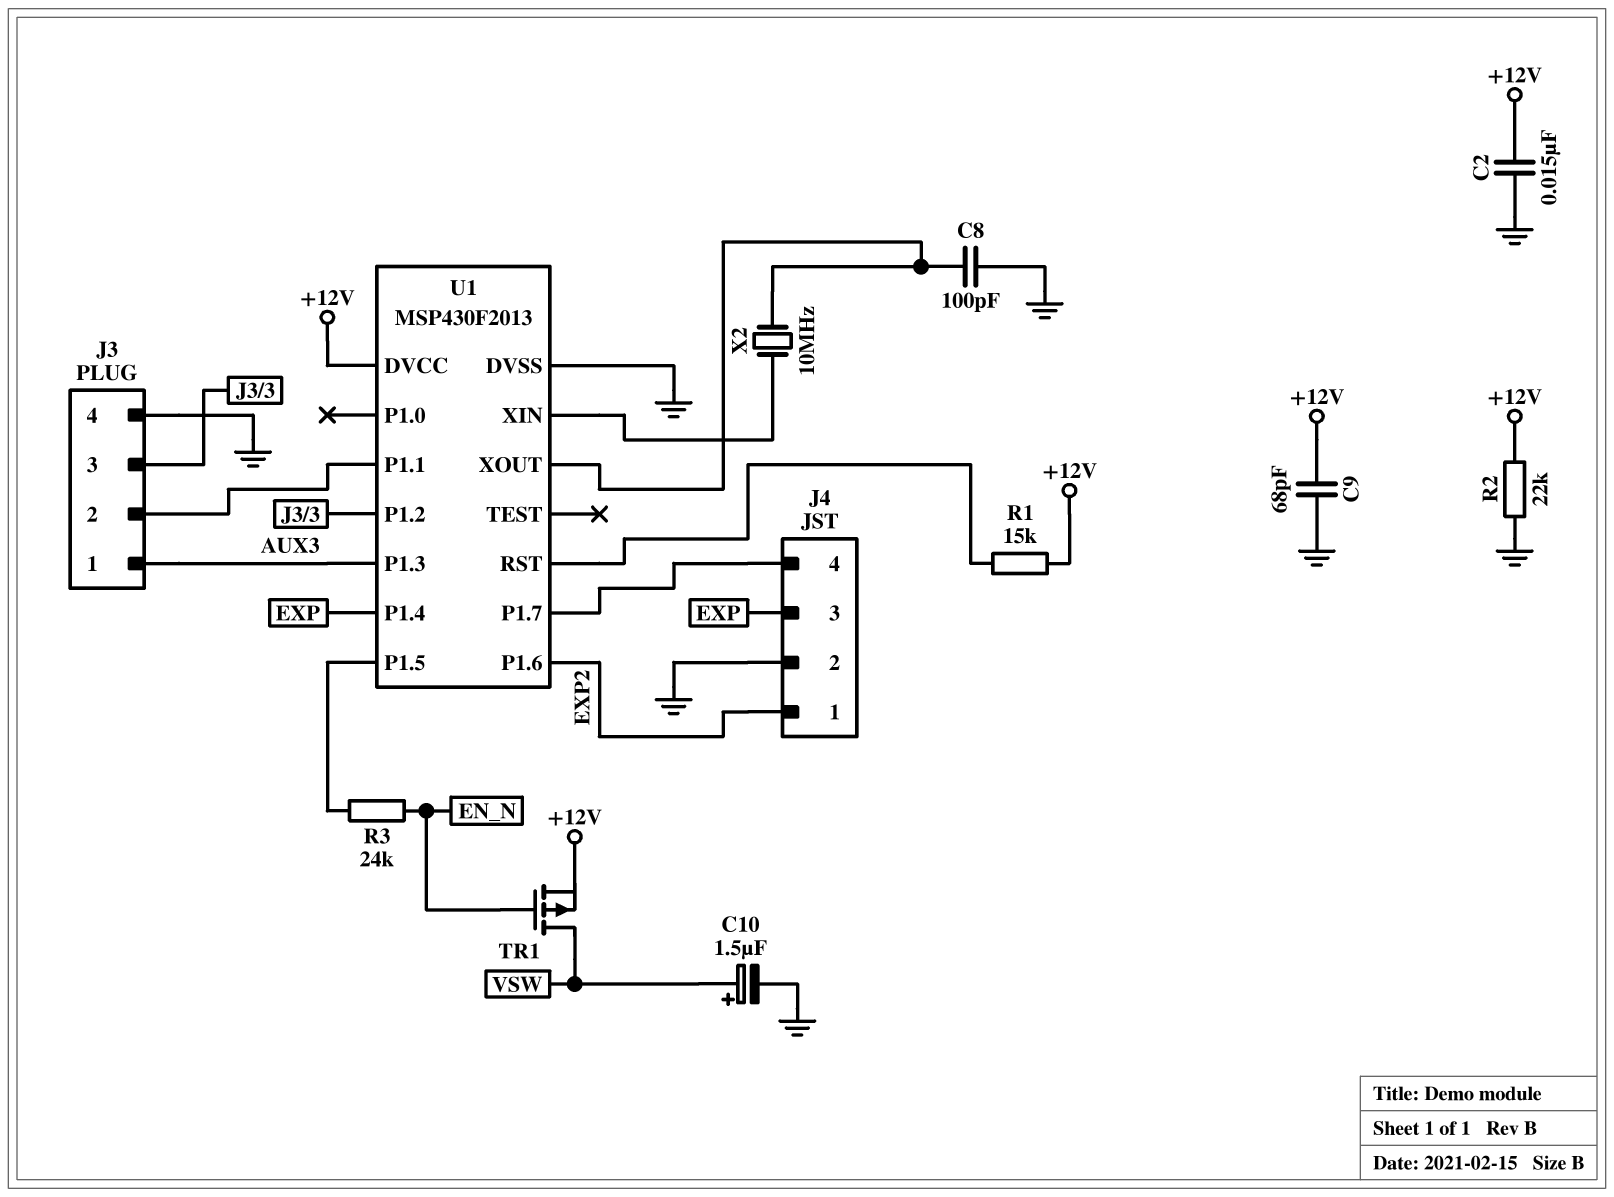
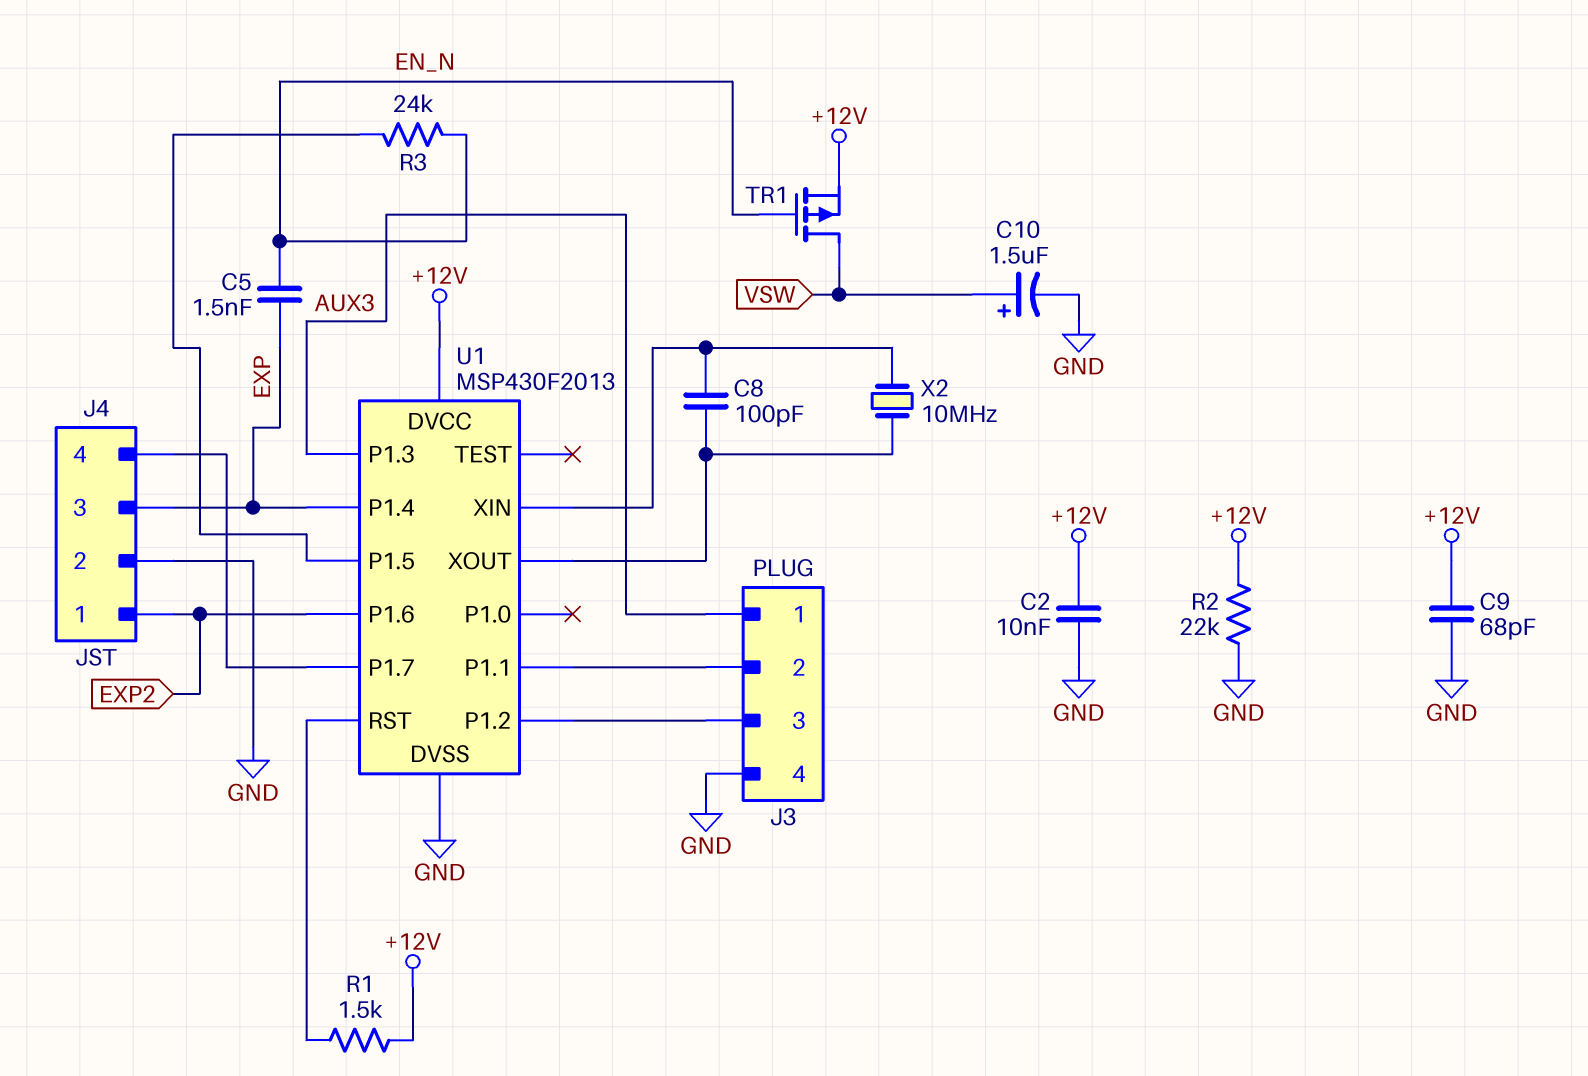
C2: 15nF (+12V, GND) -> 10nF (+12V, GND)
C5: none -> 1.5nF (EN_N, EXP)
C8: 100pF (GND, U1/XOUT) -> 100pF (U1/XIN, U1/XOUT)
R1: 15k (+12V, U1/RST) -> 1.5k (+12V, U1/RST)

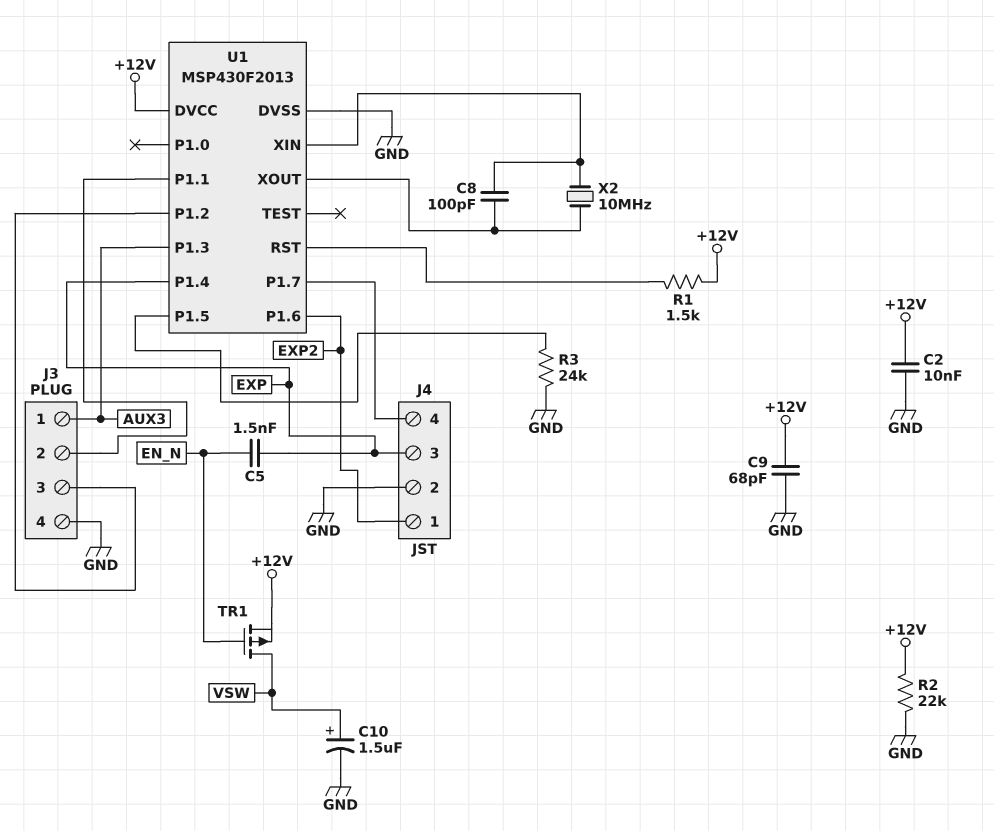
R3: 24k (EN_N, U1/P1.5) -> 24k (GND, U1/P1.5)

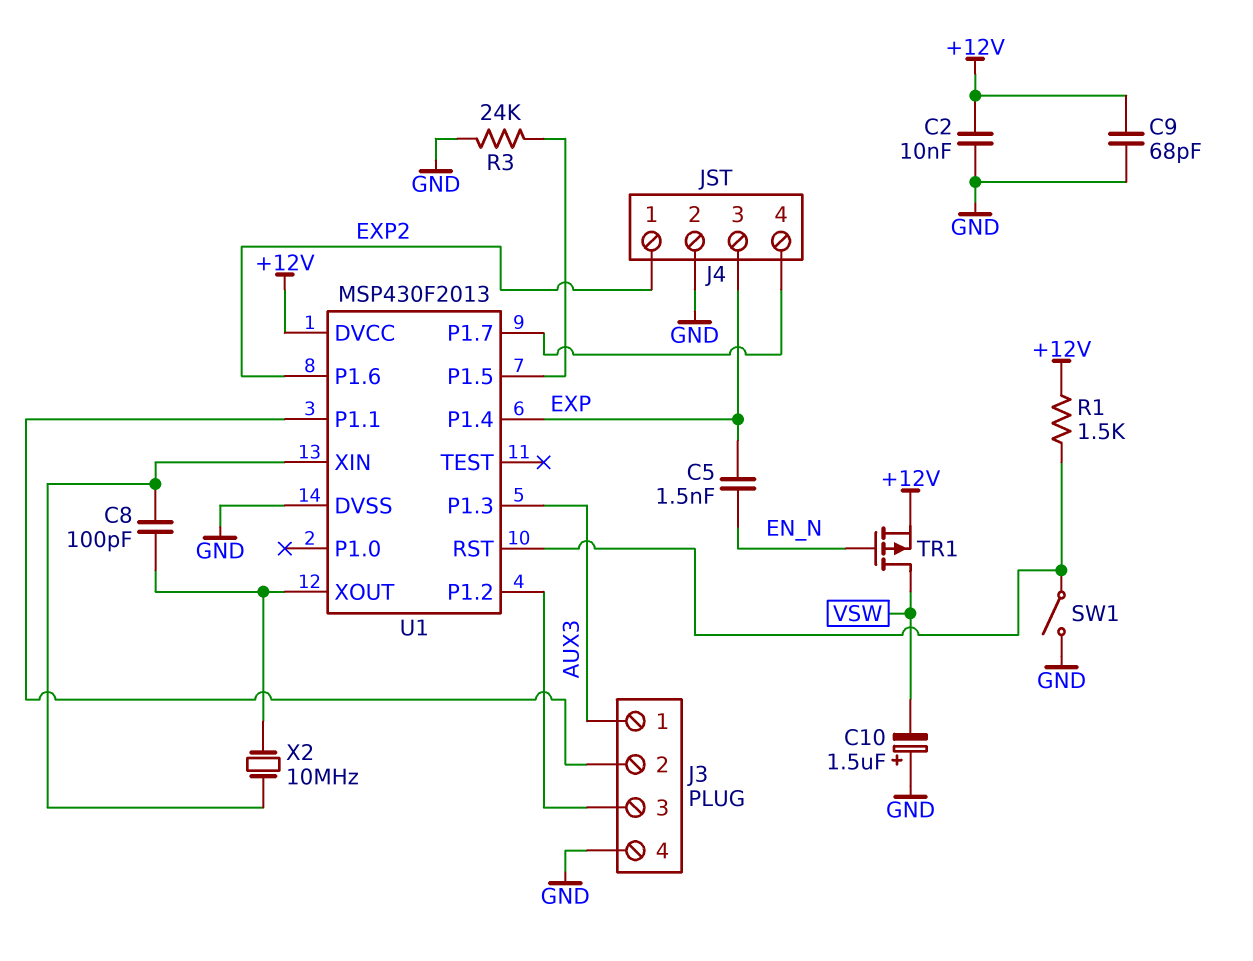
C10: 1.5uF (plus VSW, minus GND) -> 1.5uF (plus GND, minus VSW)
R2: 22k (+12V, GND) -> none
SW1: none -> switch (GND, U1/RST)

